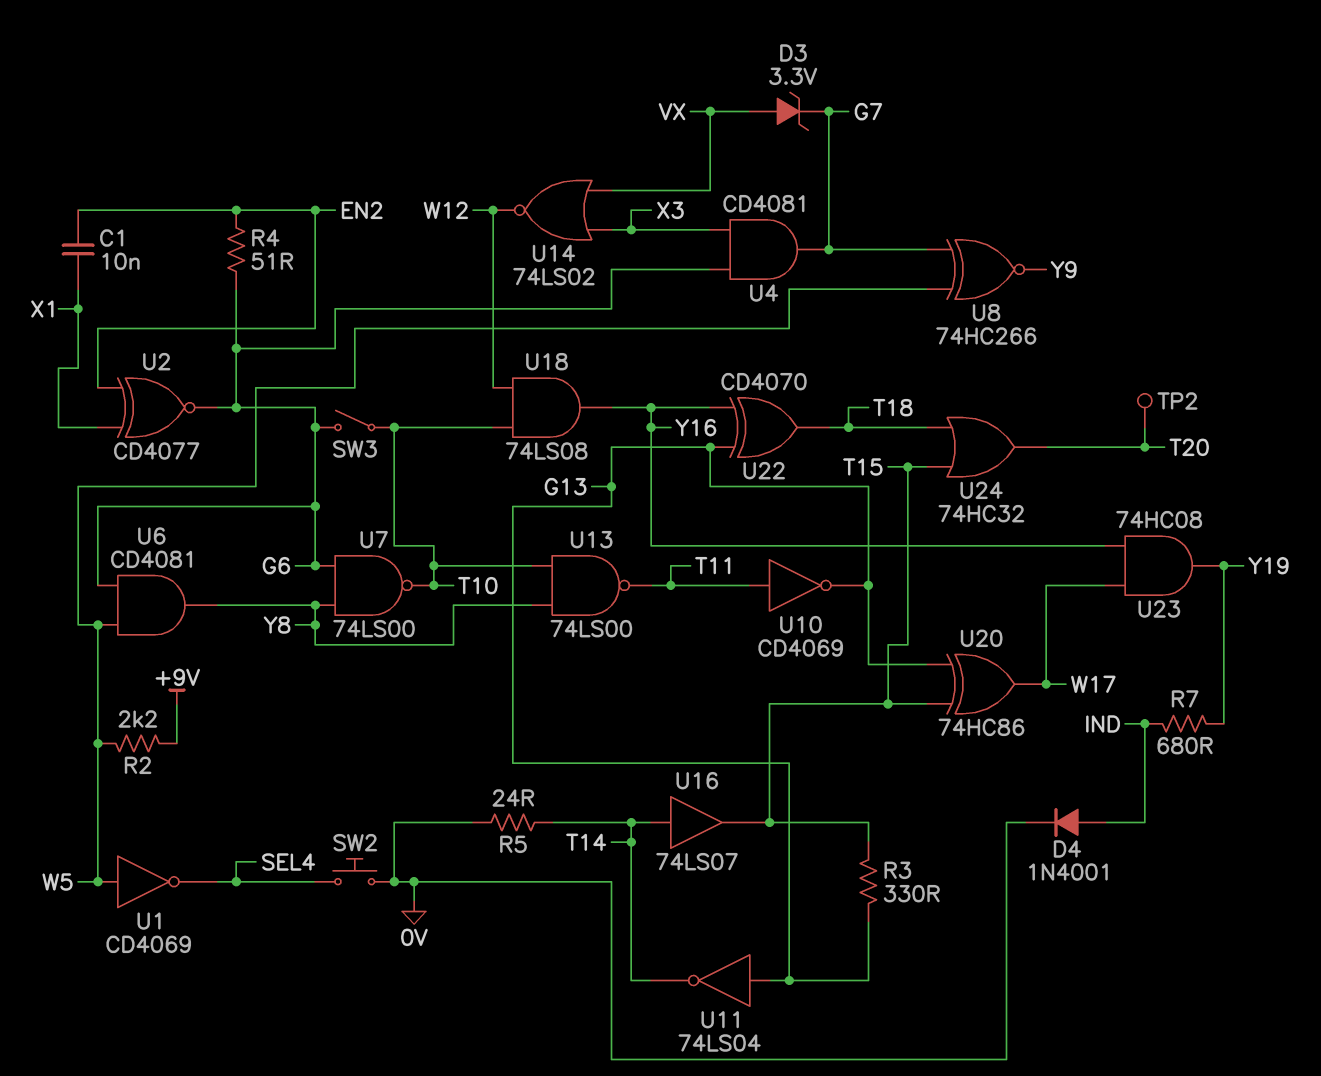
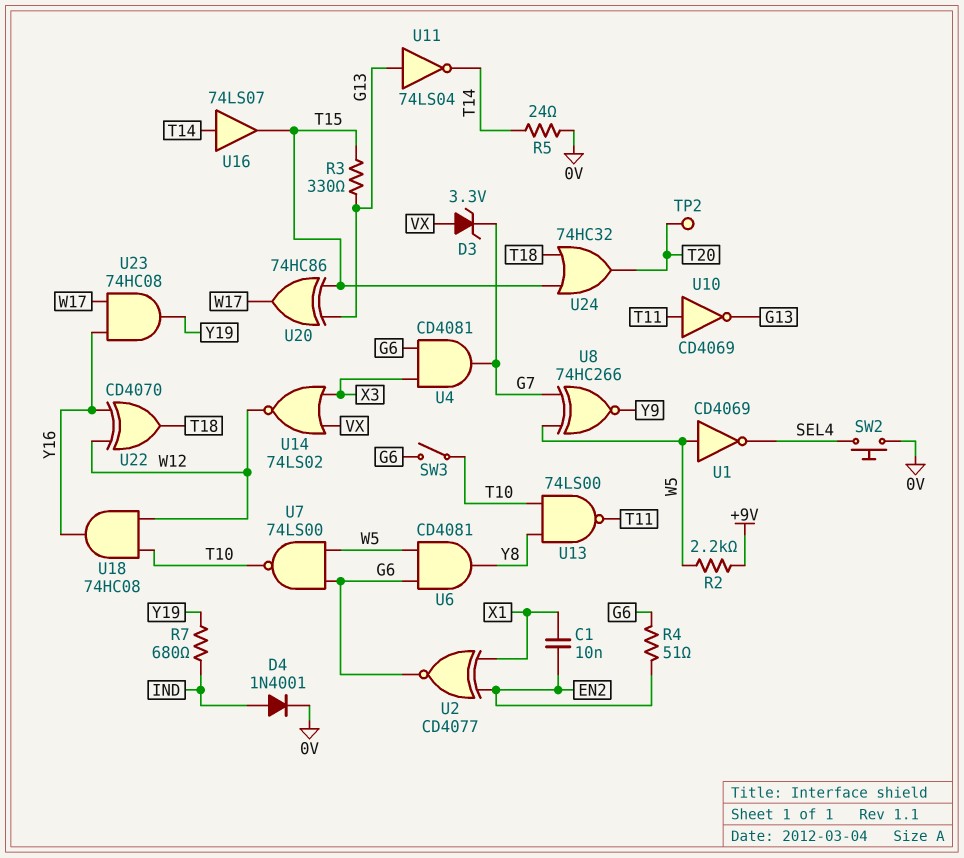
U7: NAND 74LS00 (in G6, in Y8, out T10) -> NAND 74LS00 (in G6, in W5, out T10)
U18: AND 74LS08 (in T10, in W12, out Y16) -> AND 74HC08 (in T10, in W12, out Y16)
U22: XOR CD4070 (in G13, in Y16, out T18) -> XOR CD4070 (in W12, in Y16, out T18)

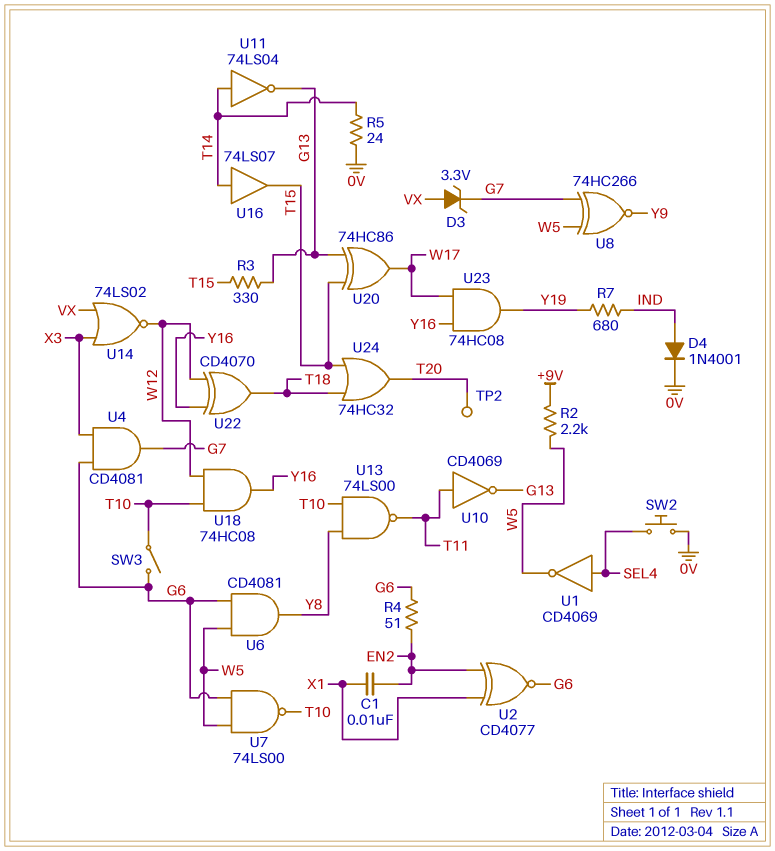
U1: NOT CD4069 (in W5, out SEL4) -> NOT CD4069 (in SEL4, out W5)
U11: NOT 74LS04 (in G13, out T14) -> NOT 74LS04 (in T14, out G13)

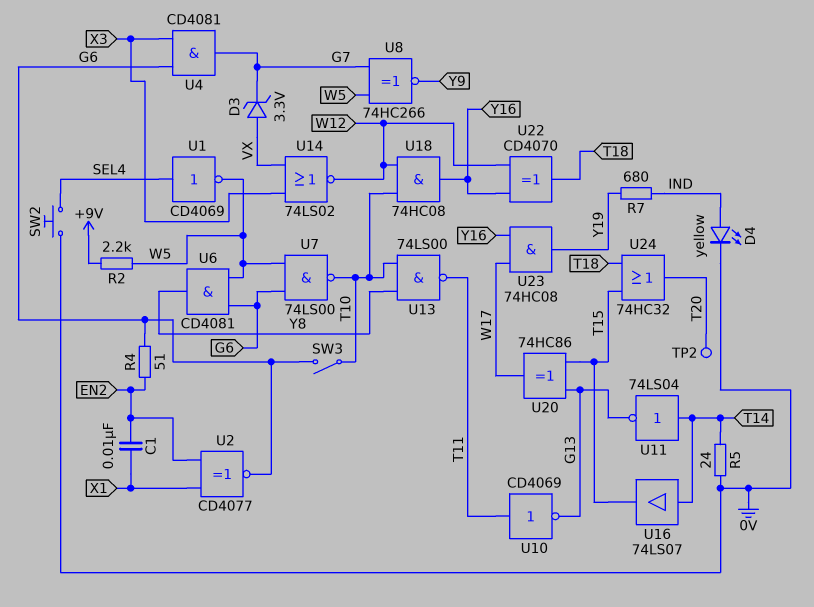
D4: diode 1N4001 (A IND, K 0V) -> LED yellow (A IND, K 0V)
R3: 330 (G13, T15) -> none

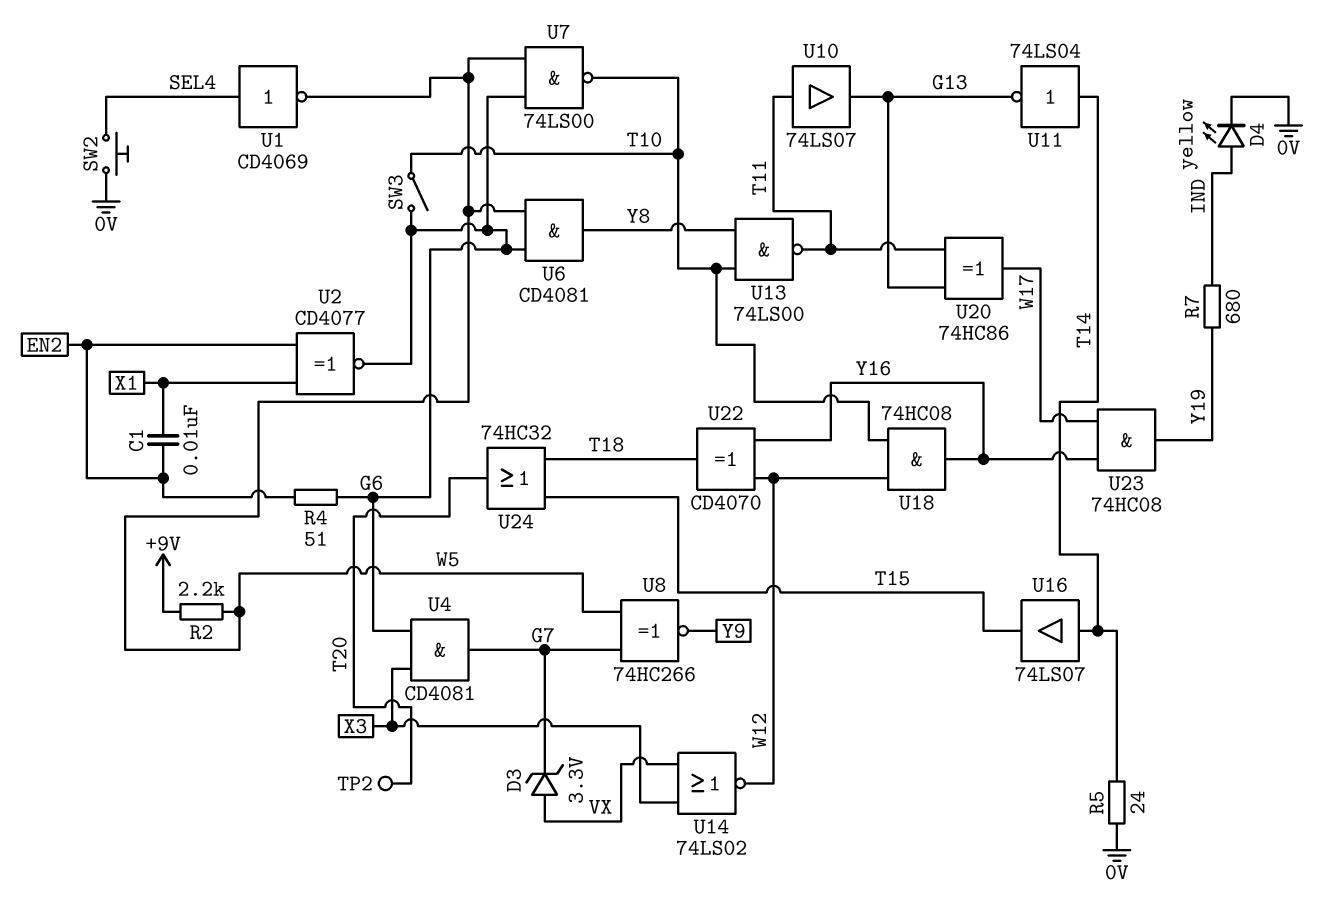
U10: NOT CD4069 (in T11, out G13) -> buffer 74LS07 (in T11, out G13)
U20: XOR 74HC86 (in G13, in T15, out W17) -> XOR 74HC86 (in G13, in T11, out W17)

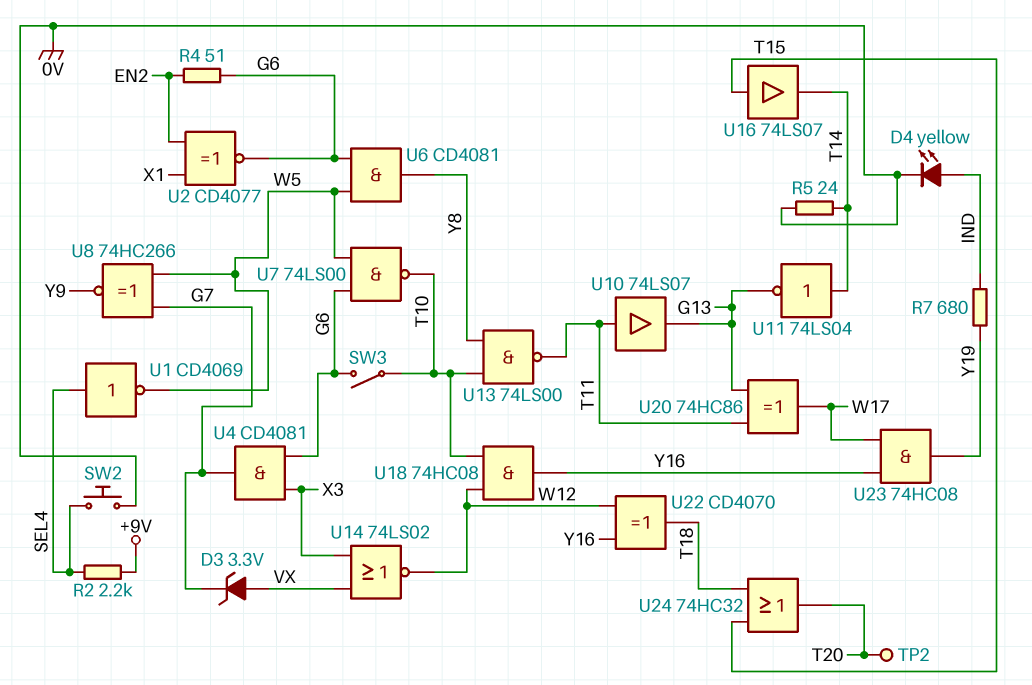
C1: 10nF (EN2, X1) -> none
R2: 2.2k (+9V, W5) -> 2.2k (+9V, SEL4)
U16: buffer 74LS07 (in T14, out T15) -> buffer 74LS07 (in T15, out T14)

